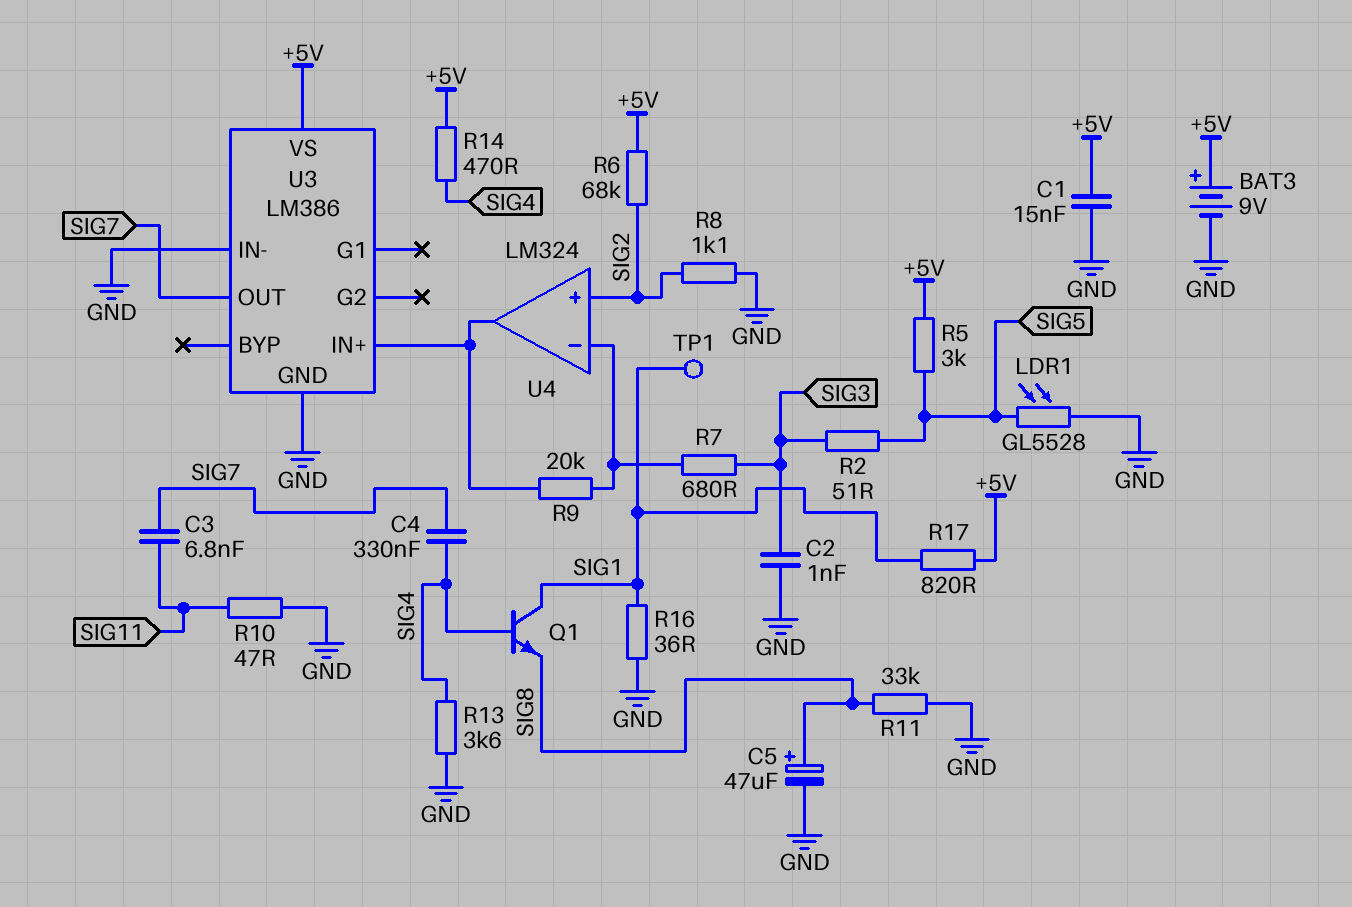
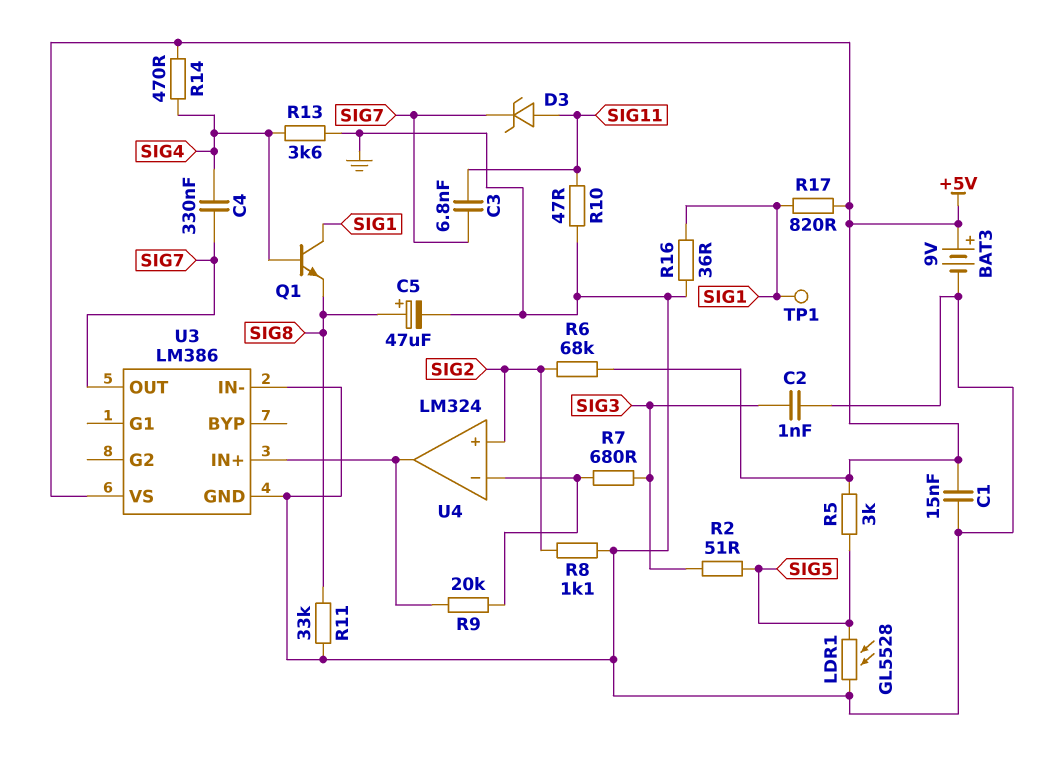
D3: none -> zener (A SIG11, K SIG7)

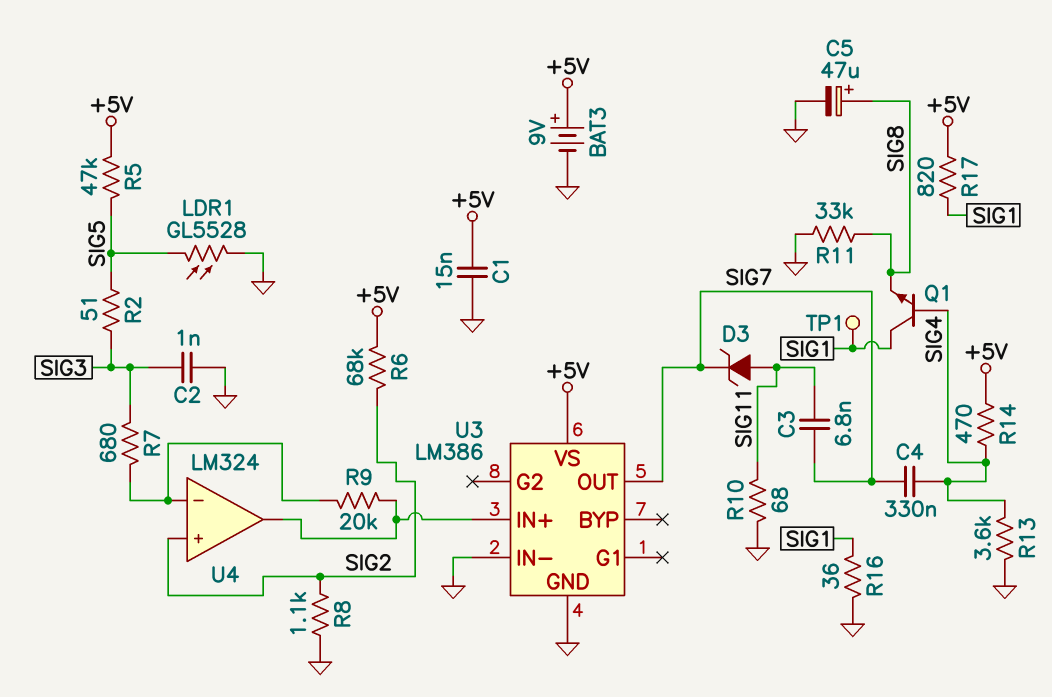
R5: 3k (+5V, SIG5) -> 47k (+5V, SIG5)
R10: 47 (GND, SIG11) -> 68 (GND, SIG11)

